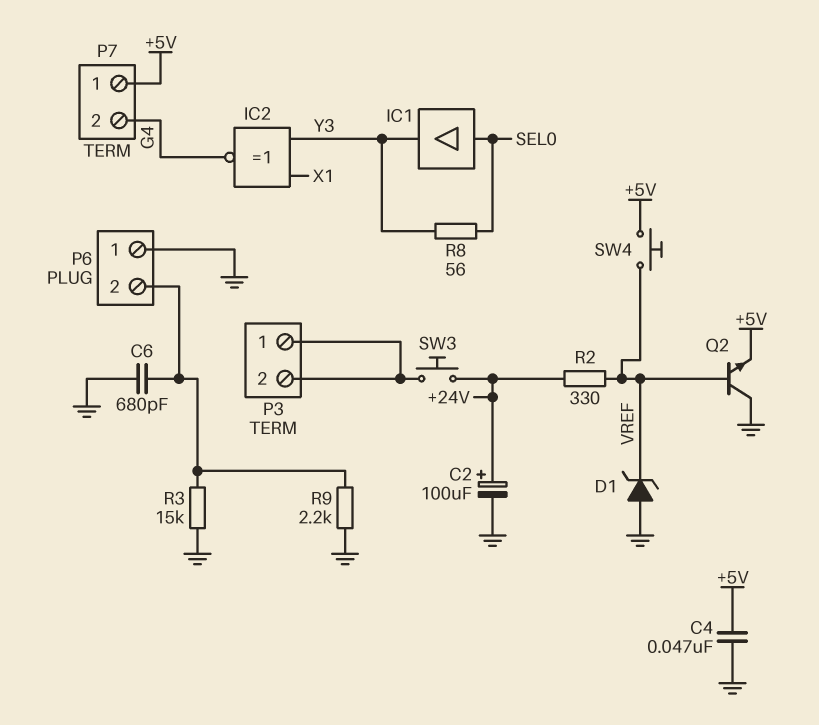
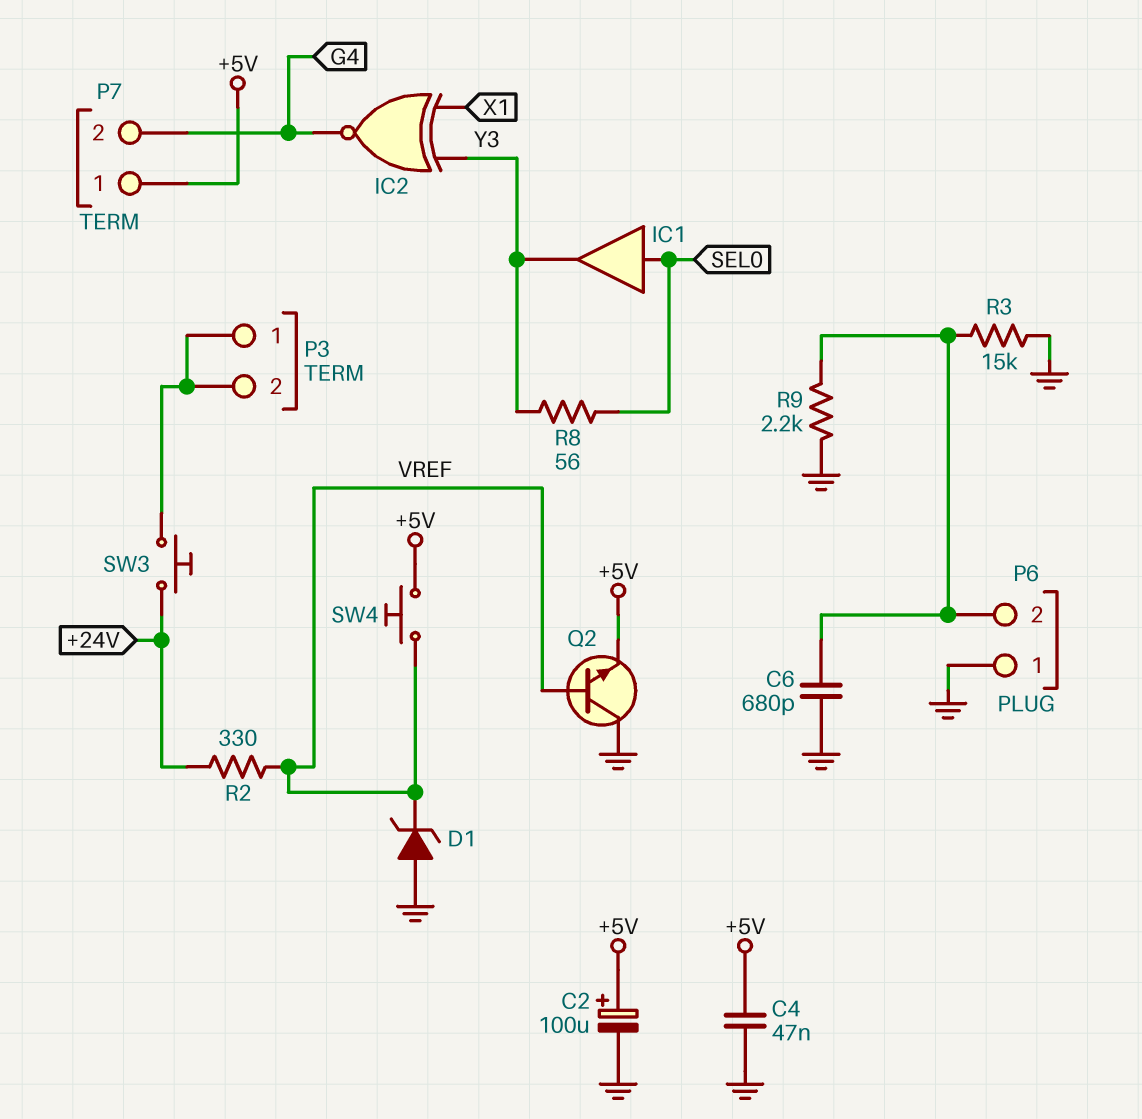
C2: 100uF (plus +24V, minus GND) -> 100uF (plus +5V, minus GND)

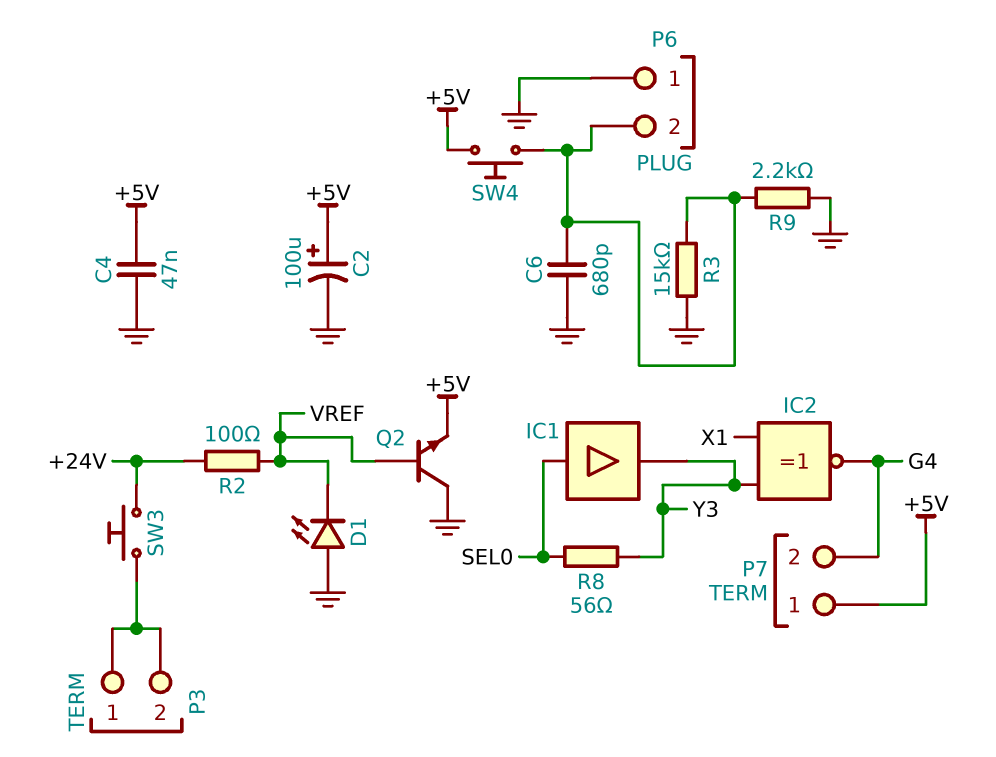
D1: zener (A GND, K VREF) -> LED (A GND, K VREF)
R2: 330 (+24V, VREF) -> 100 (+24V, VREF)
SW4: button (+5V, VREF) -> button (+5V, P6/2)

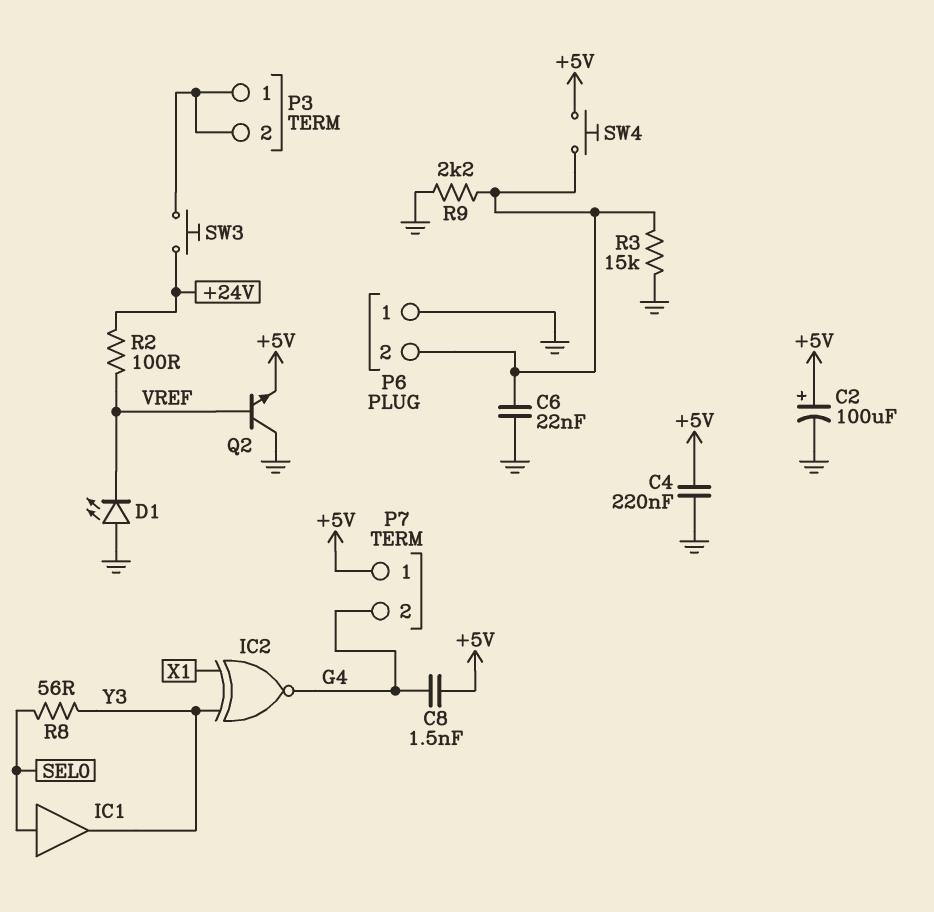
C4: 47nF (+5V, GND) -> 220nF (+5V, GND)
C6: 680pF (GND, P6/2) -> 22nF (GND, P6/2)
C8: none -> 1.5nF (+5V, G4)

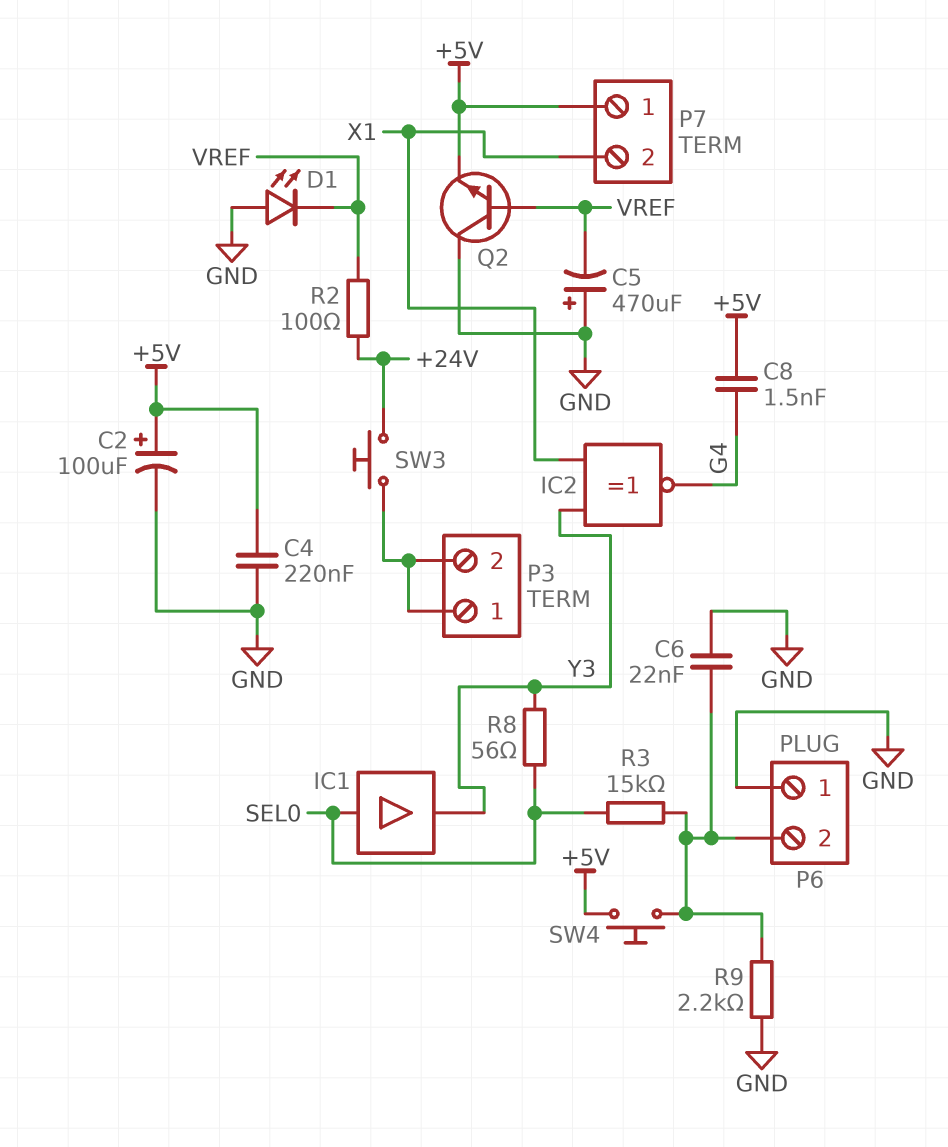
C5: none -> 470uF (plus GND, minus VREF)
P7 pin 2: G4 -> X1
R3: 15k (GND, P6/2) -> 15k (P6/2, SEL0)

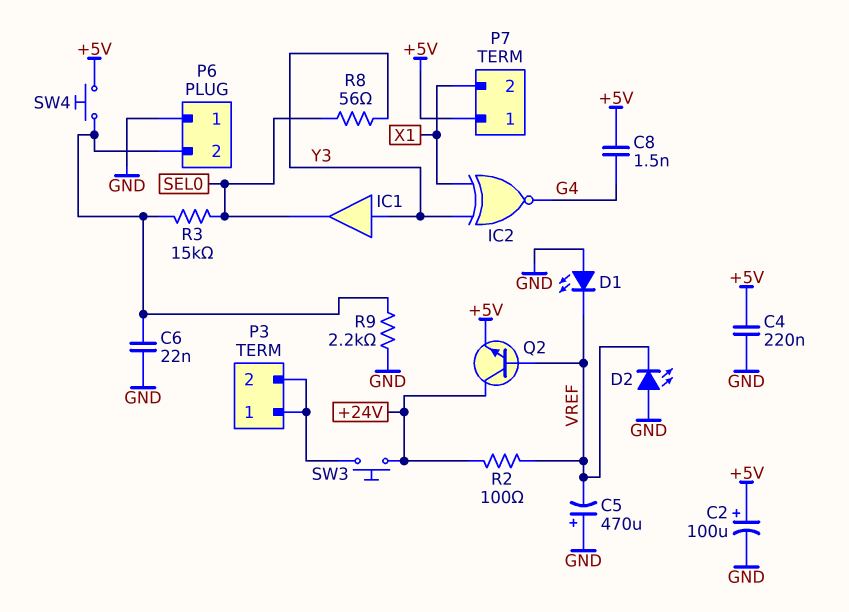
D2: none -> LED (A GND, K VREF)
IC1: buffer (in SEL0, out Y3) -> buffer (in Y3, out SEL0)
Q2: NPN (B VREF, C GND, E +5V) -> NPN (B VREF, C +24V, E +5V)

